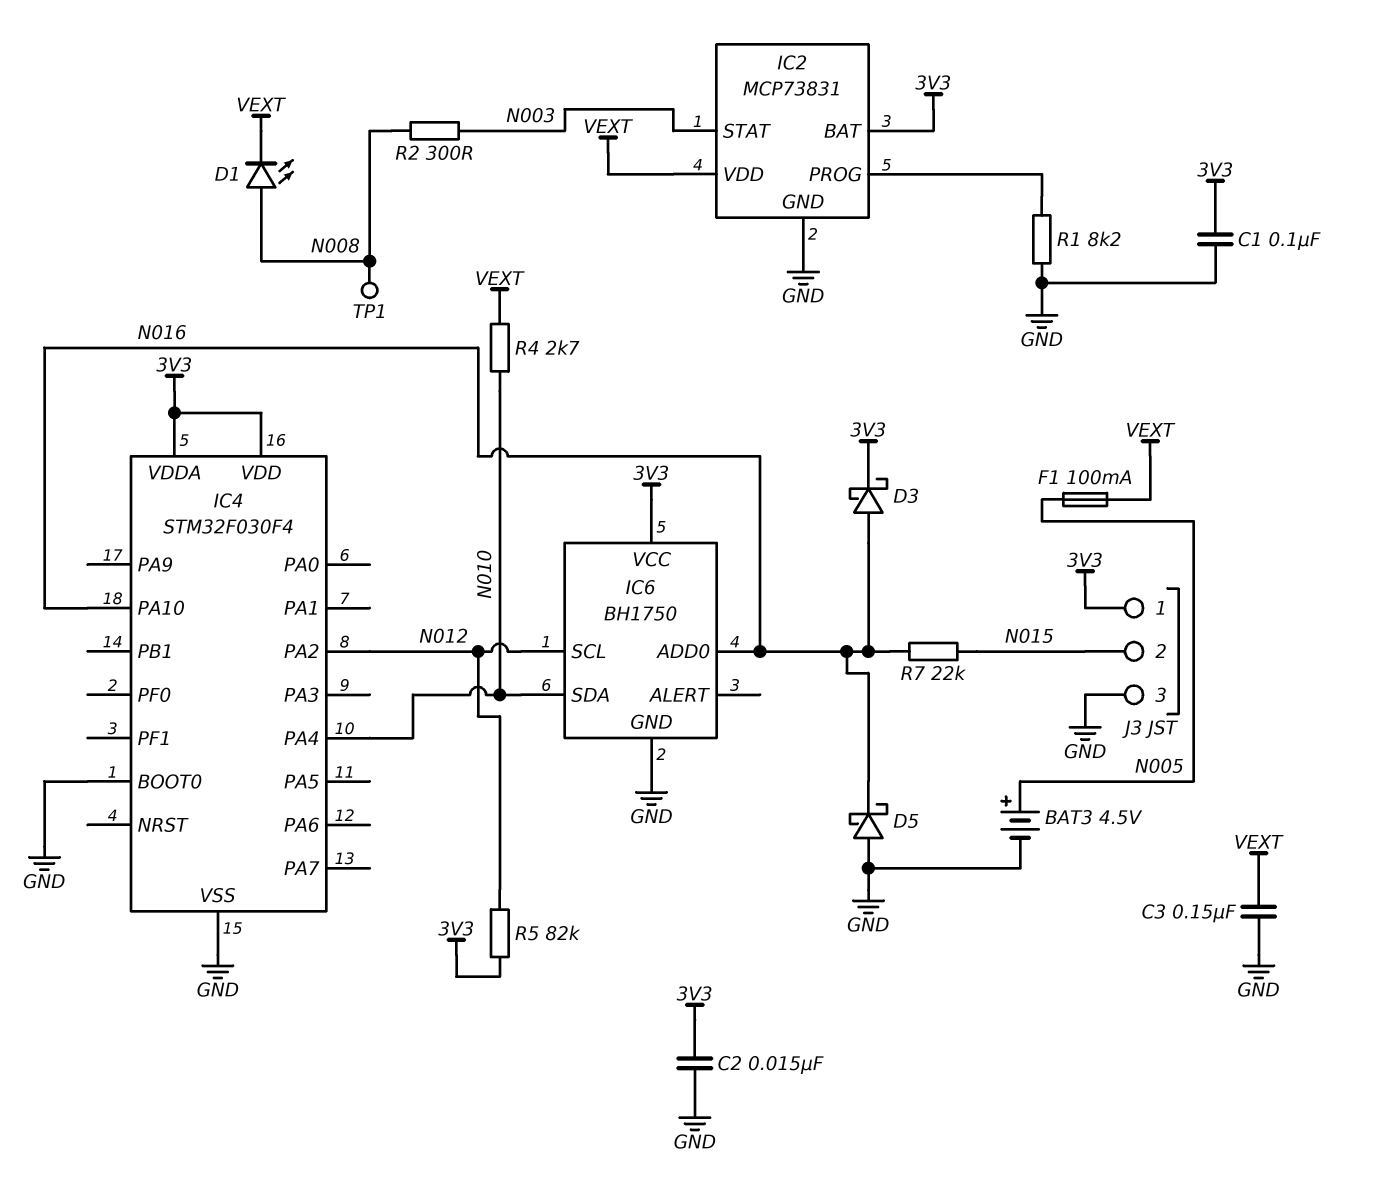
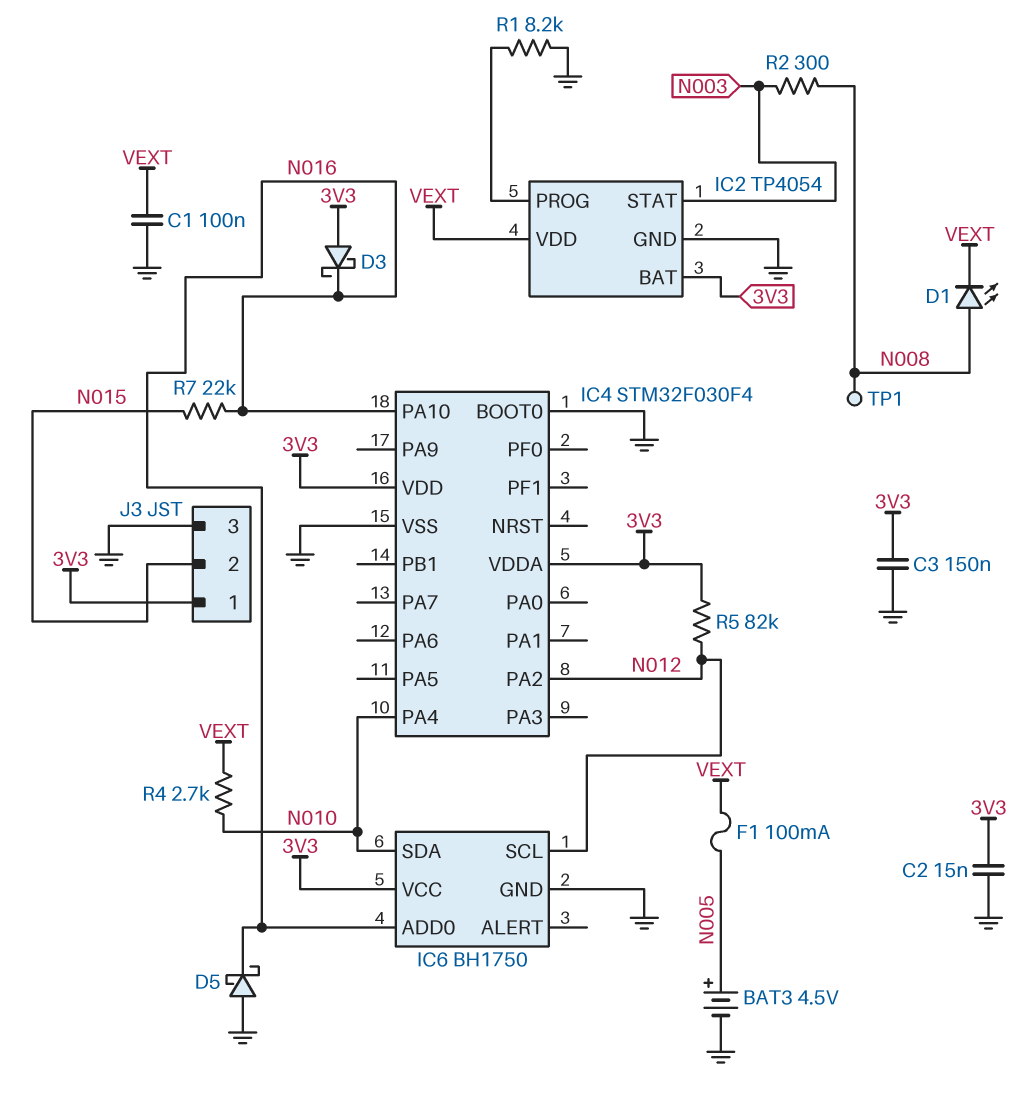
C1: 100nF (3V3, GND) -> 100nF (GND, VEXT)
C3: 150nF (GND, VEXT) -> 150nF (3V3, GND)
D3: schottky (A N016, K 3V3) -> schottky (A 3V3, K N016)
IC2: MCP73831 -> TP4054

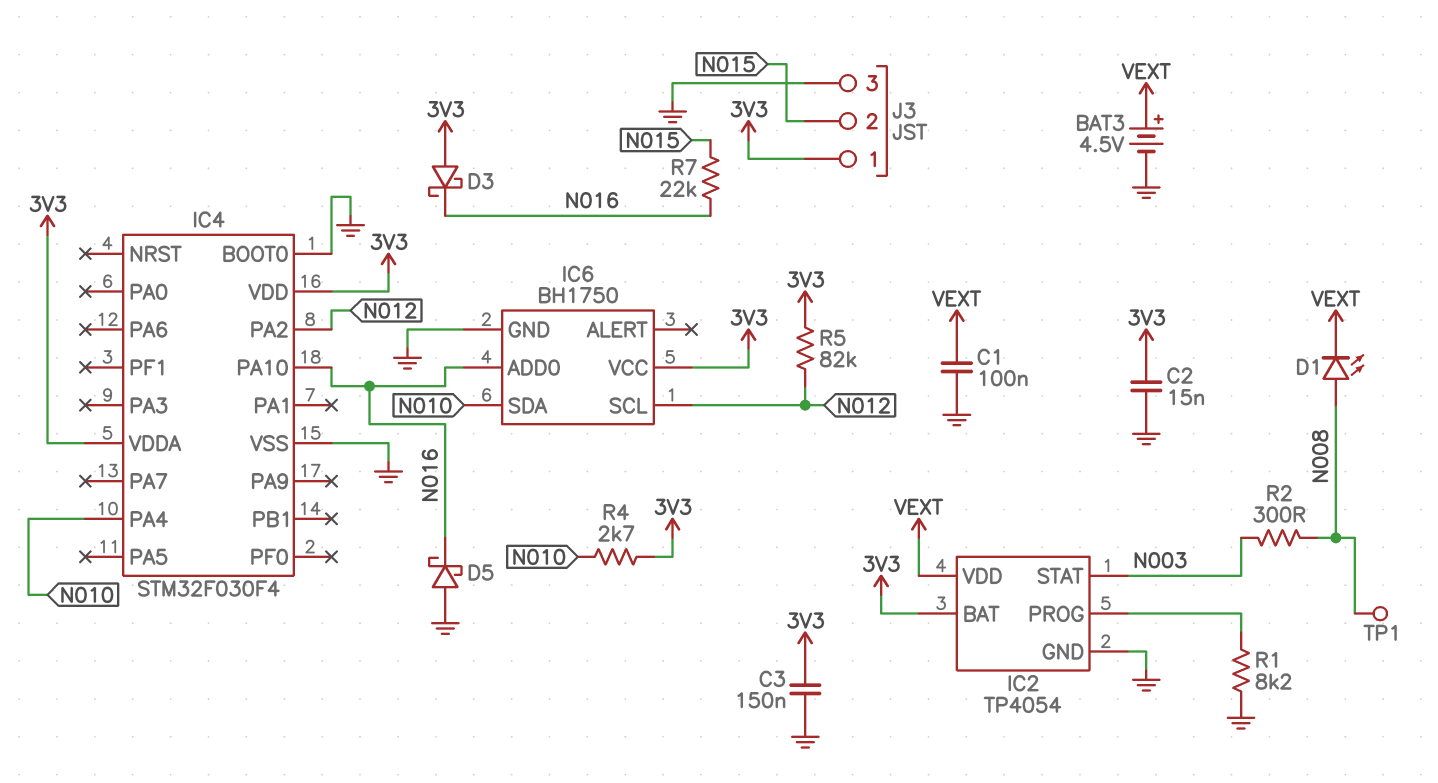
BAT3: 4.5V (plus N005, minus GND) -> 4.5V (plus VEXT, minus GND)
F1: 100mA (N005, VEXT) -> none
R4: 2.7k (N010, VEXT) -> 2.7k (3V3, N010)

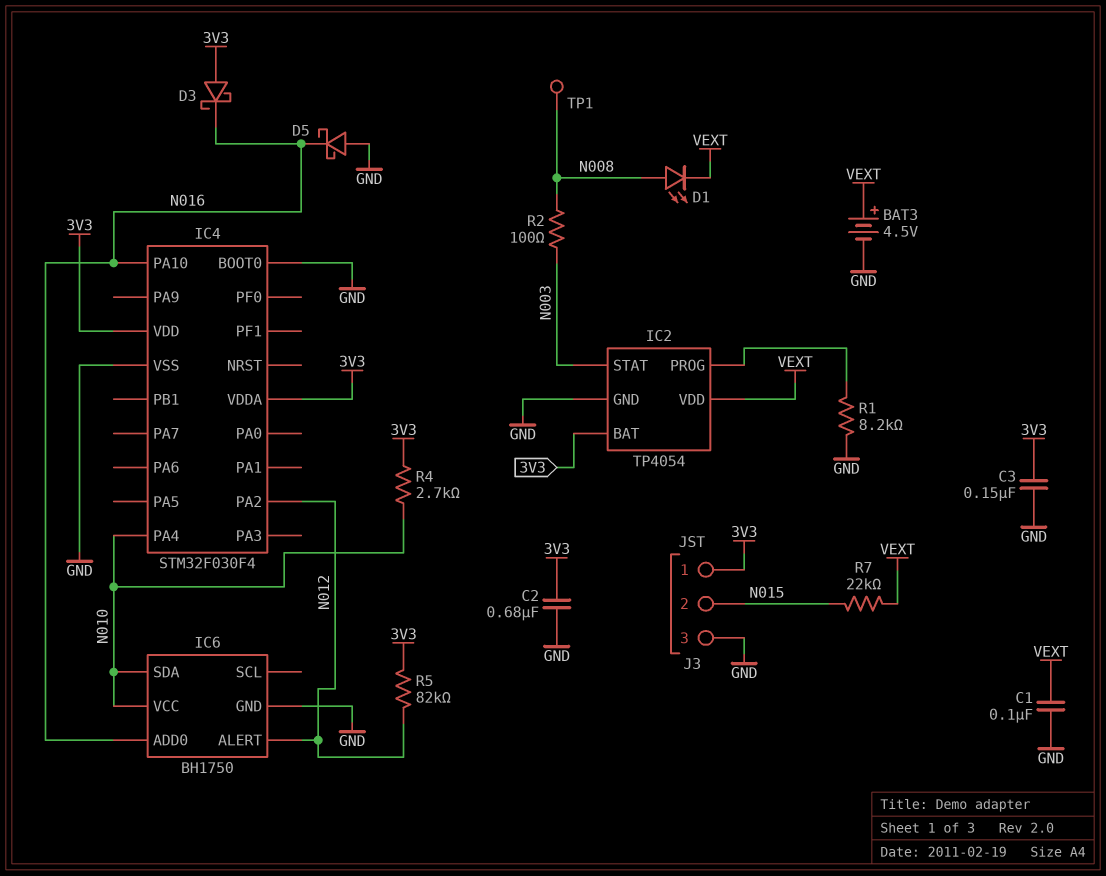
C2: 15nF (3V3, GND) -> 680nF (3V3, GND)
IC6 pin ALERT: none -> N012
IC6 pin SCL: N012 -> none
IC6 pin VCC: 3V3 -> N010
R2: 300 (N003, N008) -> 100 (N003, N008)
R7: 22k (N015, N016) -> 22k (N015, VEXT)

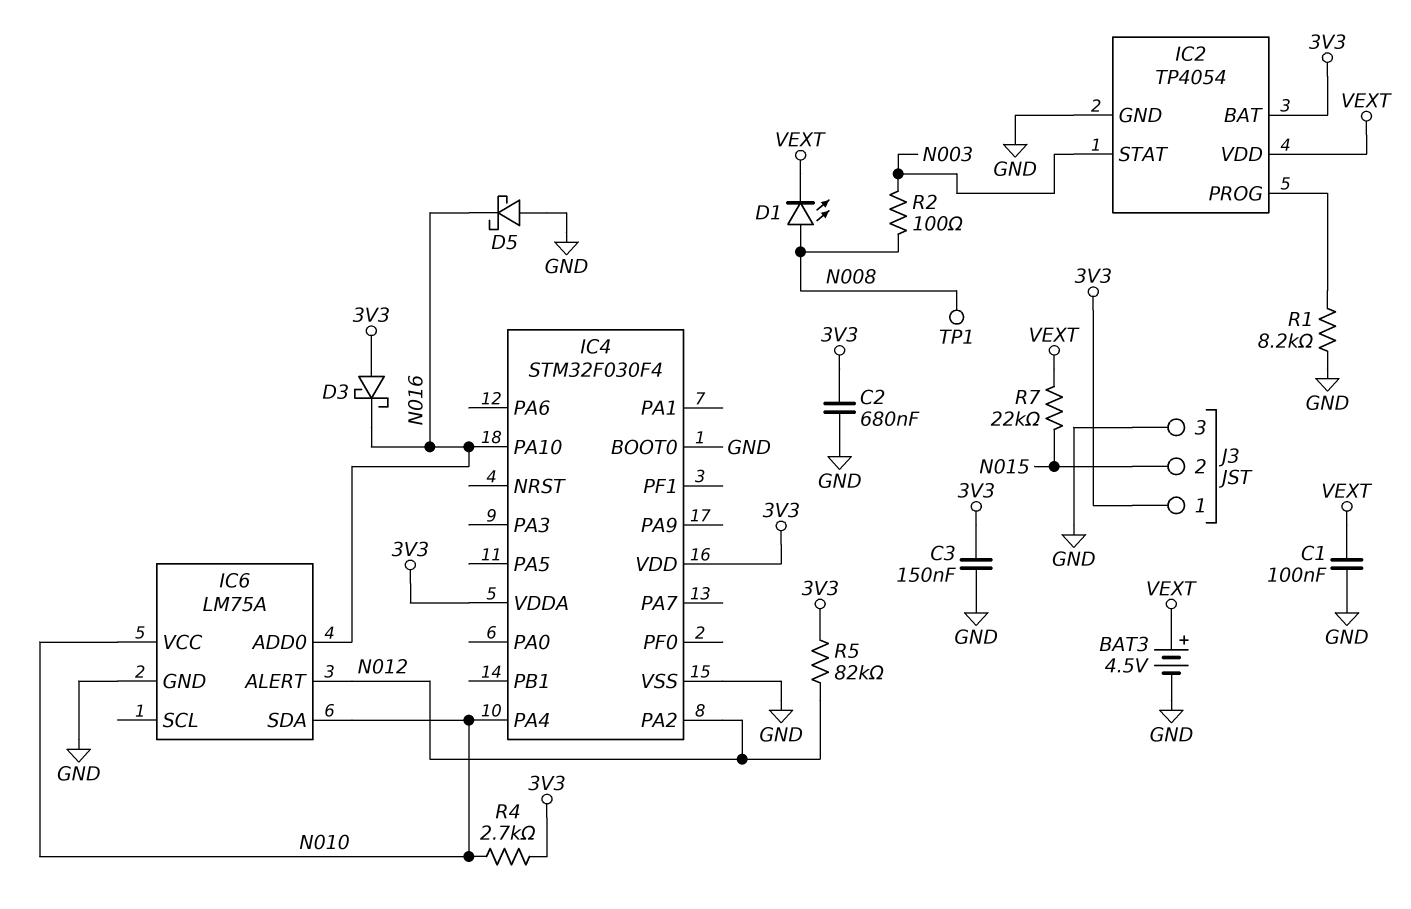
IC6: BH1750 -> LM75A

